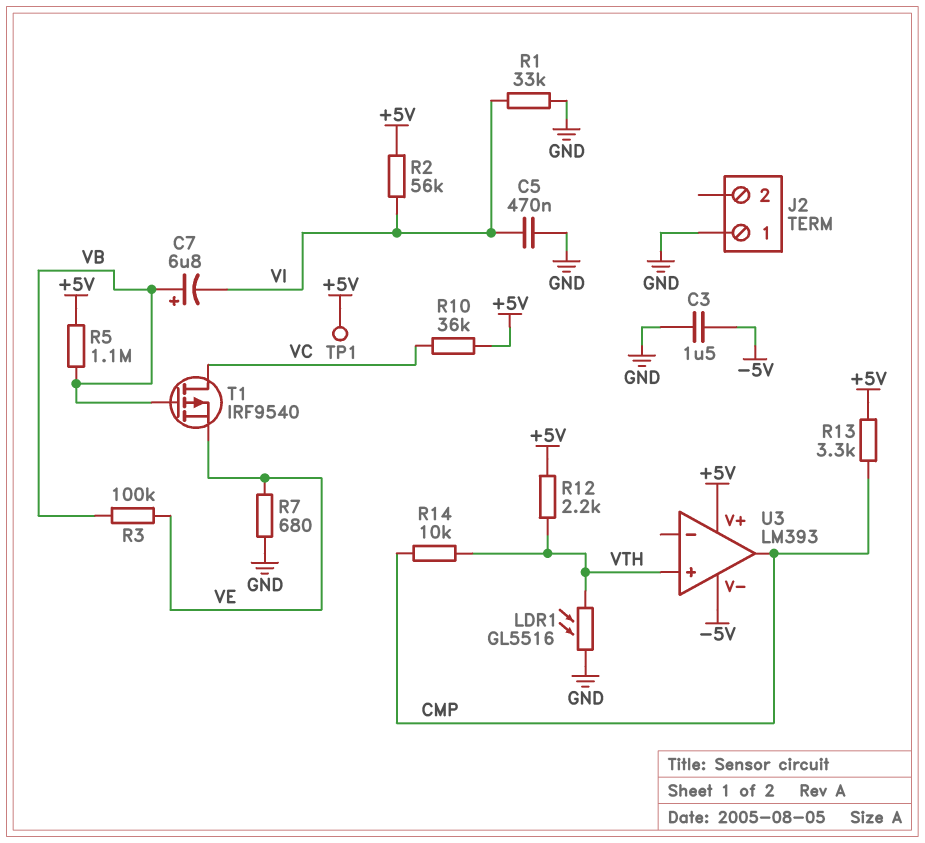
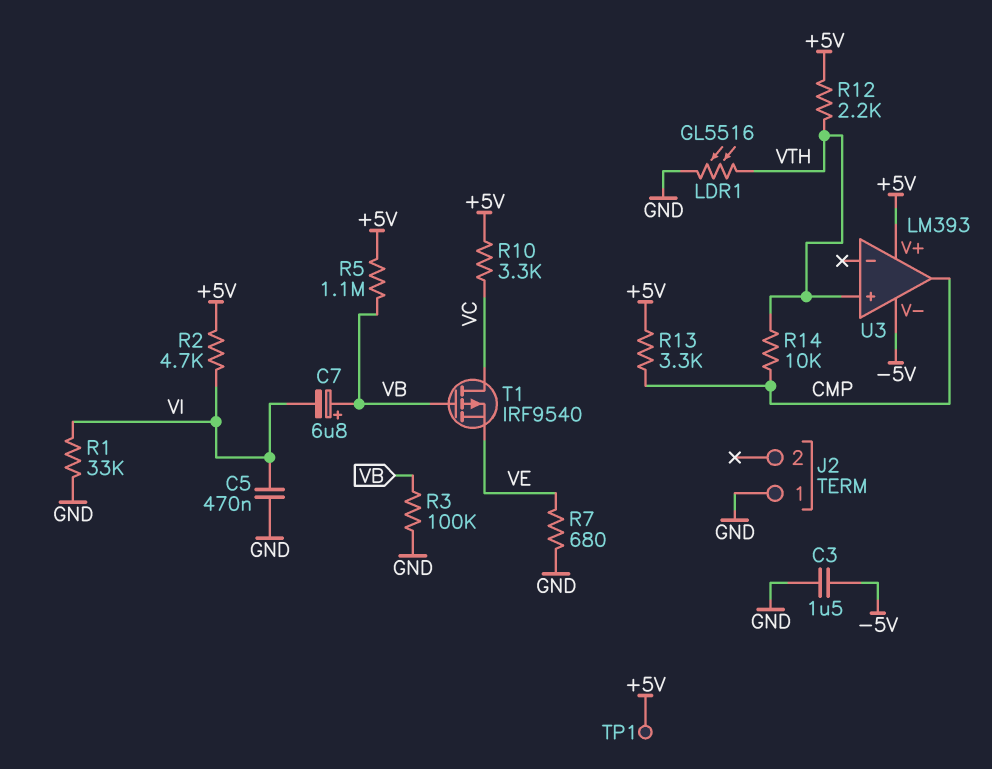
R2: 56k (+5V, VI) -> 4.7k (+5V, VI)
R3: 100k (VB, VE) -> 100k (GND, VB)
R10: 36k (+5V, VC) -> 3.3k (+5V, VC)

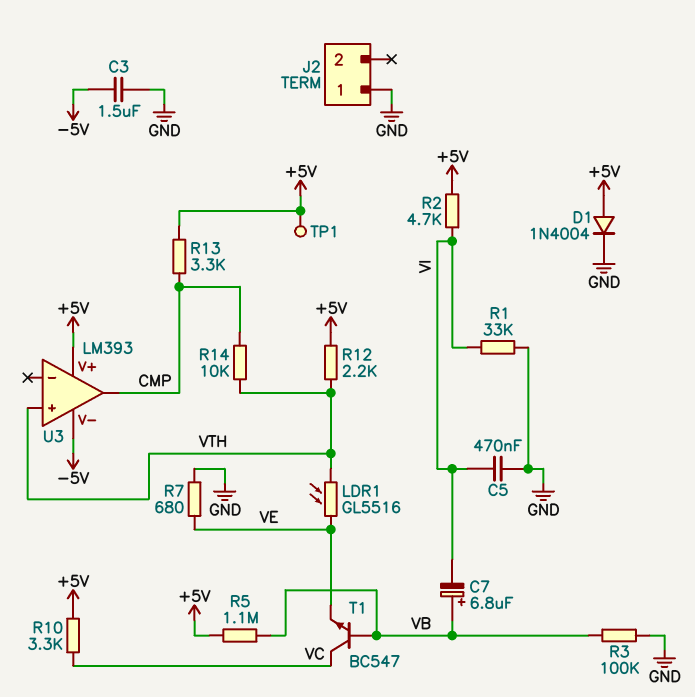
D1: none -> diode 1N4004 (A +5V, K GND)
LDR1: GL5516 (GND, VTH) -> GL5516 (VE, VTH)
T1: PMOS IRF9540 (G VB, D VC, S VE) -> NPN BC547 (B VB, C VC, E VE)

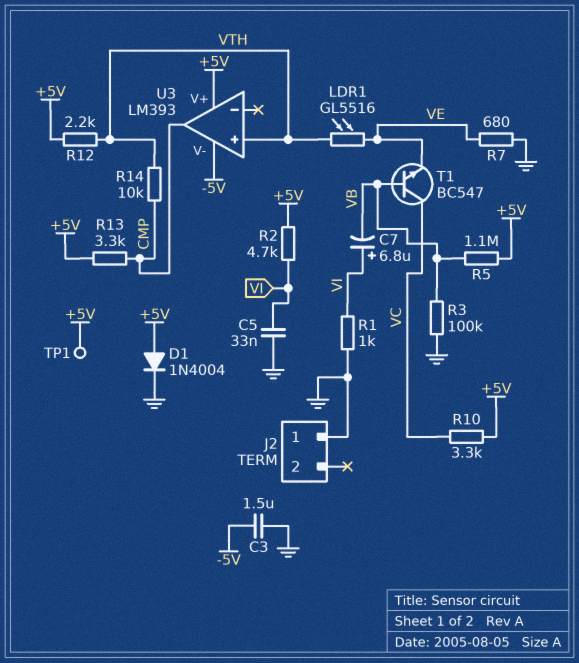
C5: 470nF (GND, VI) -> 33nF (GND, VI)
C7: 6.8uF (plus VB, minus VI) -> 6.8uF (plus VI, minus VB)
R1: 33k (GND, VI) -> 1k (GND, VI)

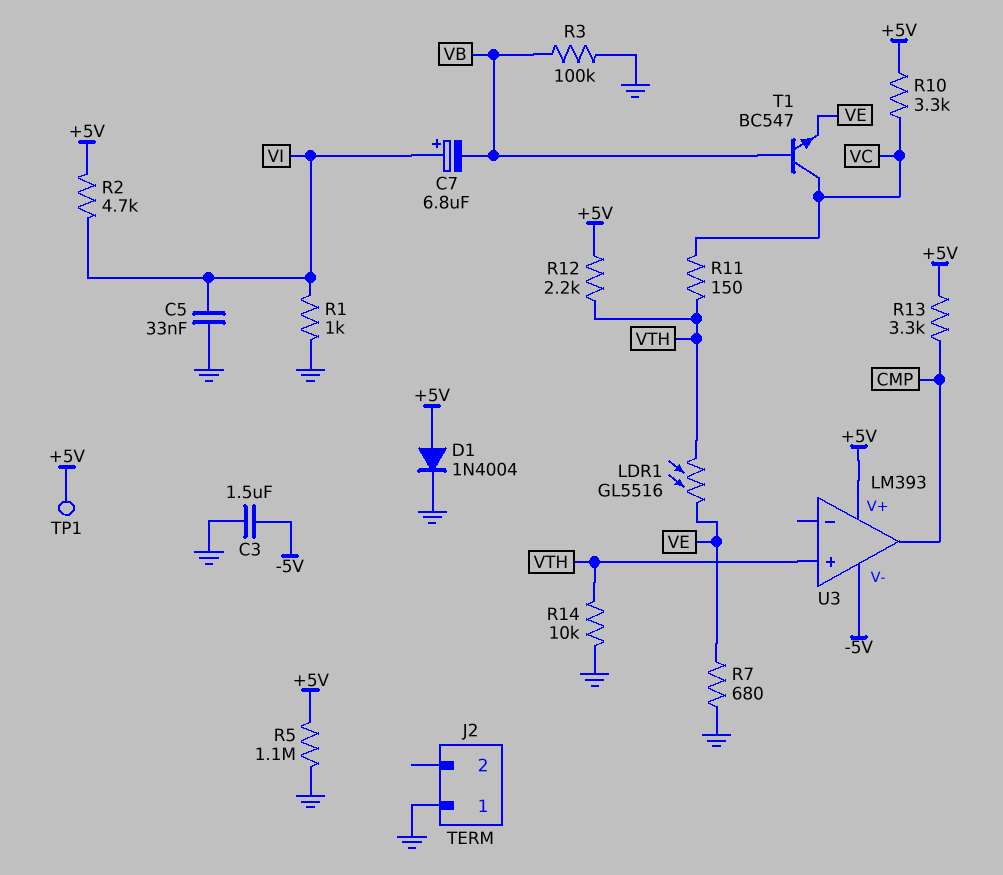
R5: 1.1M (+5V, VB) -> 1.1M (+5V, GND)
R11: none -> 150 (VC, VTH)
R14: 10k (CMP, VTH) -> 10k (GND, VTH)

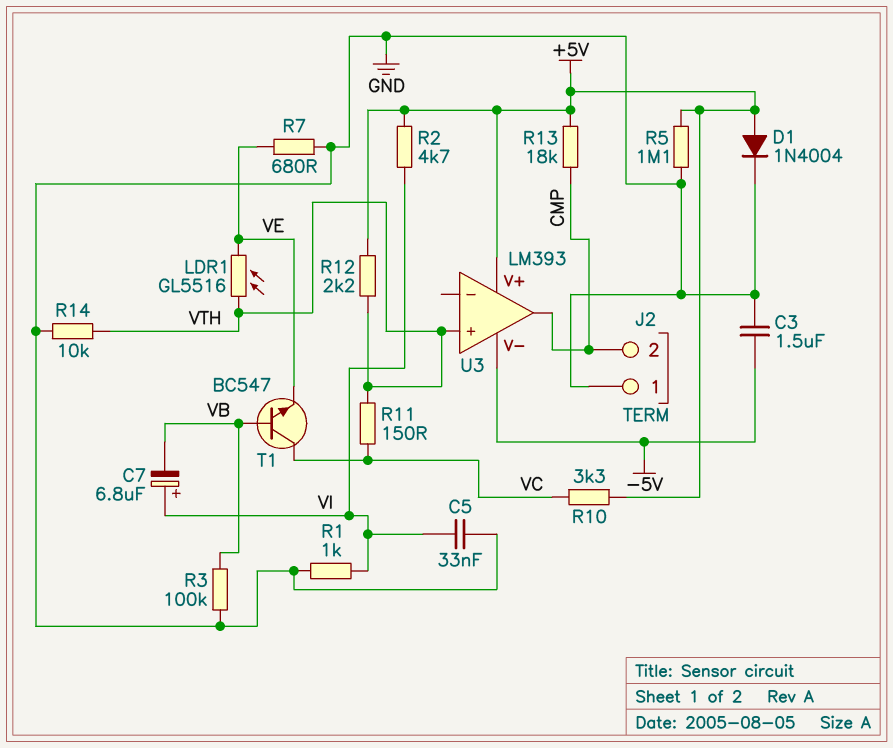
J2 pin 2: none -> CMP
R13: 3.3k (+5V, CMP) -> 18k (+5V, CMP)
TP1: test point (+5V) -> none

